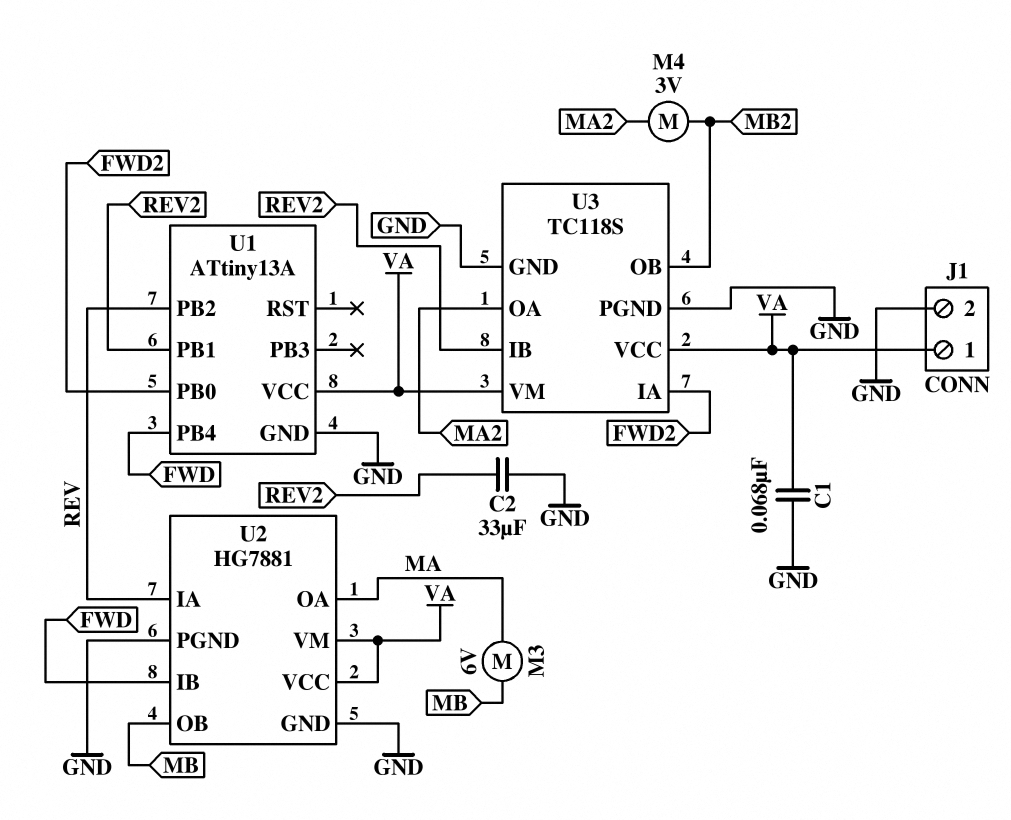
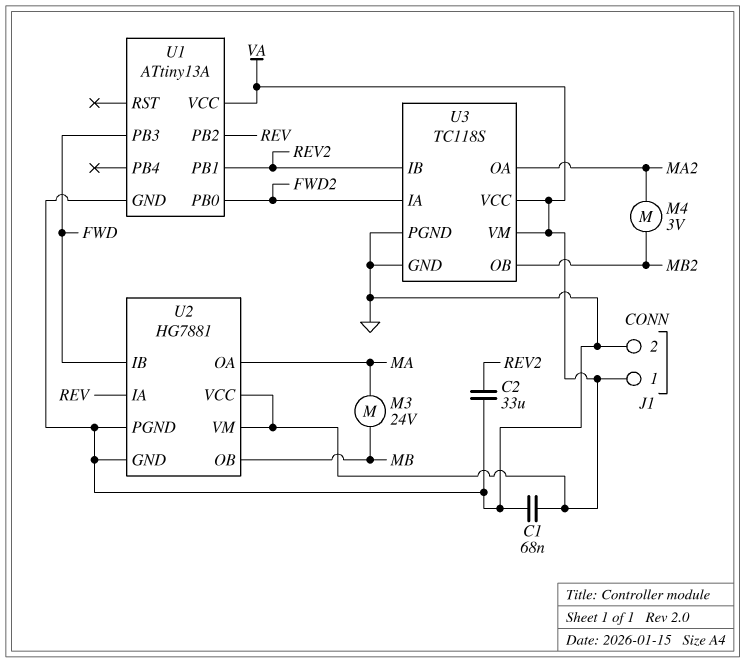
M3: motor 6V (MA, MB) -> motor 24V (MA, MB)
U1 pin PB3: none -> FWD
U1 pin PB4: FWD -> none

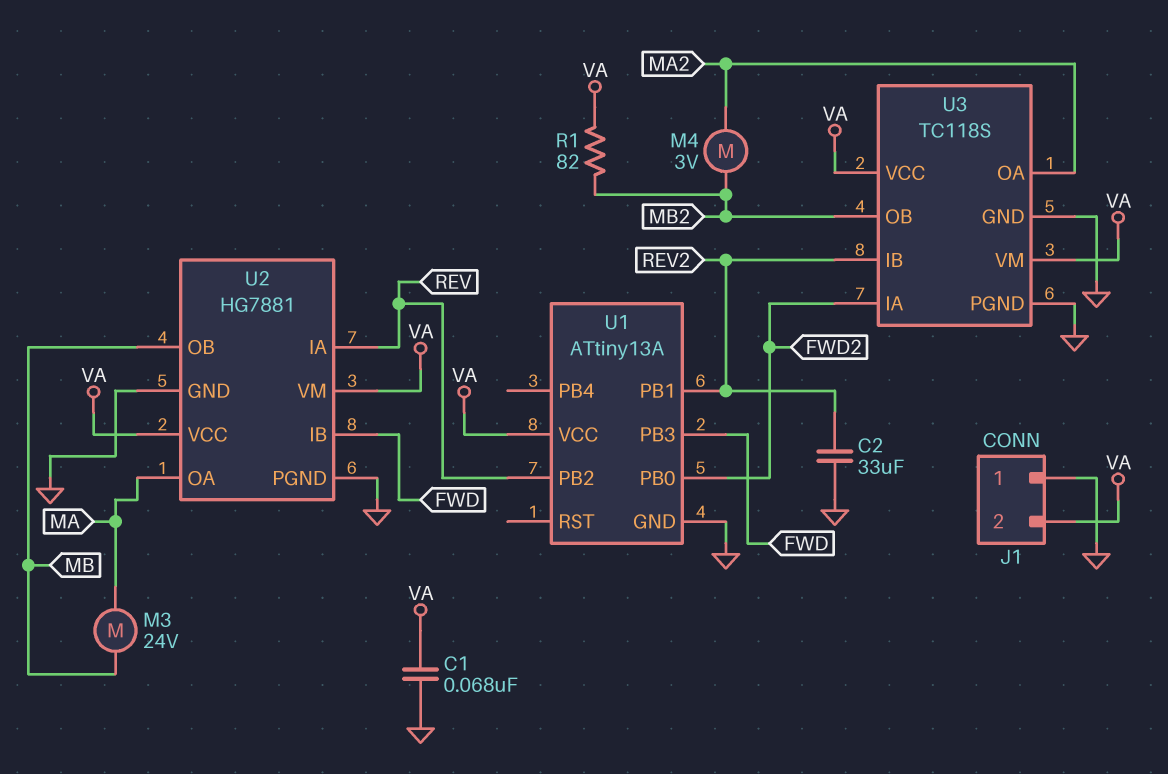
J1 pin 1: VA -> GND
J1 pin 2: GND -> VA
R1: none -> 82 (MB2, VA)

